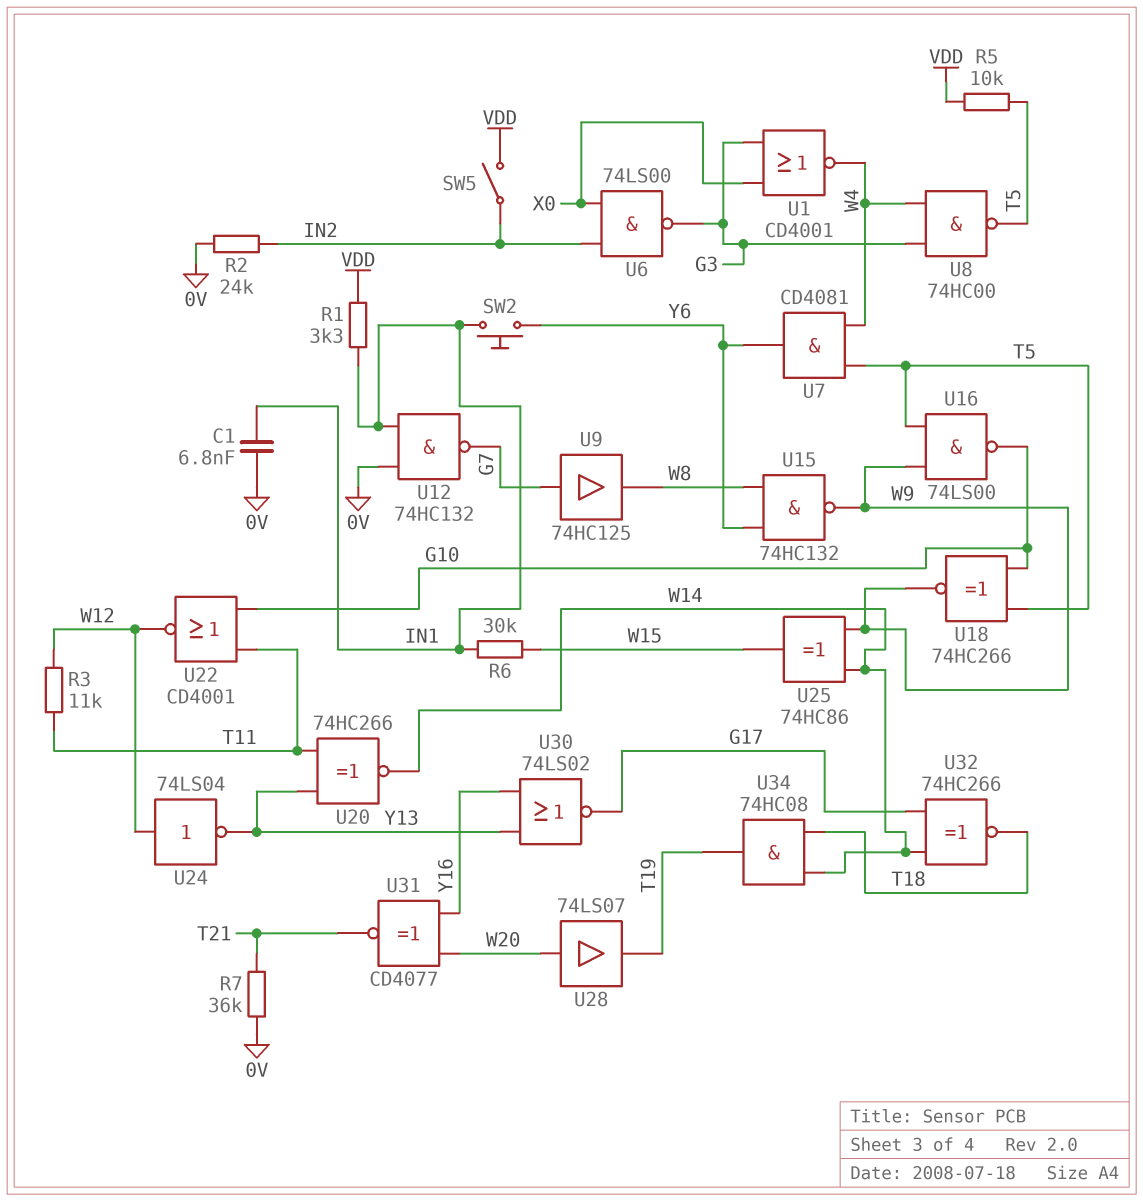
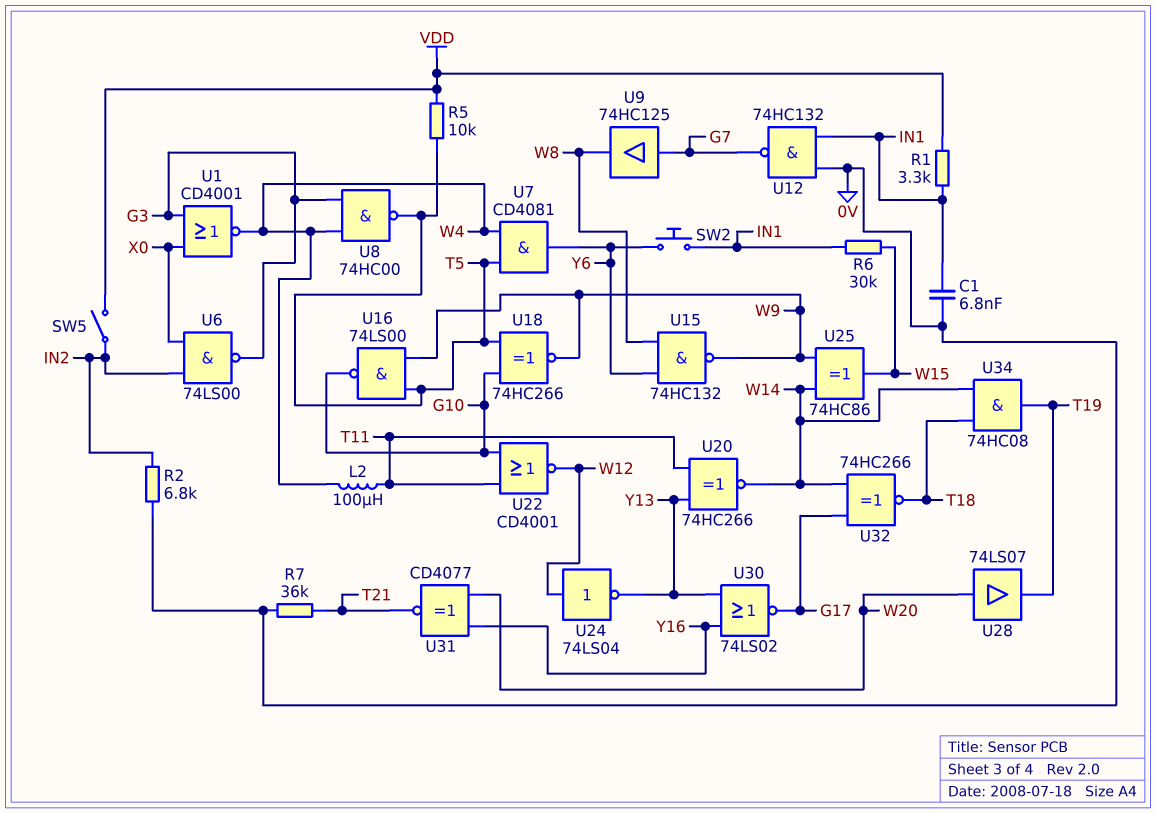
L2: none -> 100uH (T11, W4)
R2: 24k (0V, IN2) -> 6.8k (0V, IN2)
R3: 11k (T11, W12) -> none

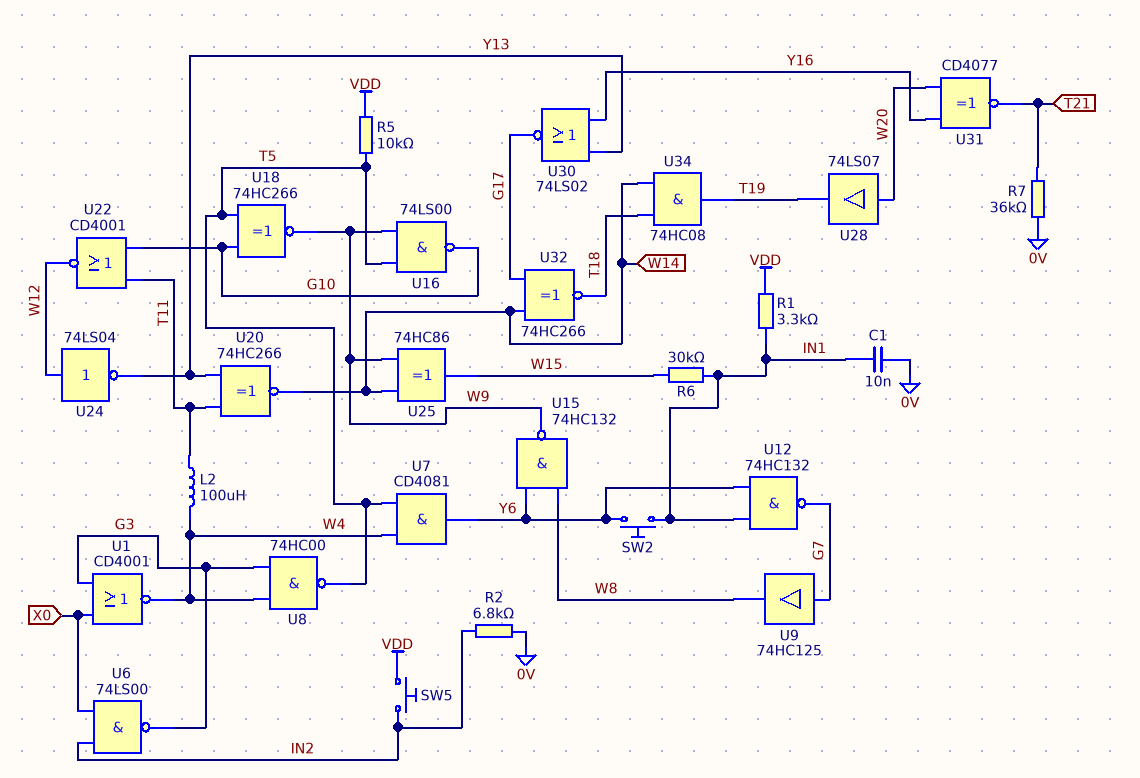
C1: 6.8nF (0V, IN1) -> 10nF (0V, IN1)
SW5: switch (IN2, VDD) -> button (IN2, VDD)
U12: NAND 74HC132 (in 0V, in IN1, out G7) -> NAND 74HC132 (in IN1, in Y6, out G7)

